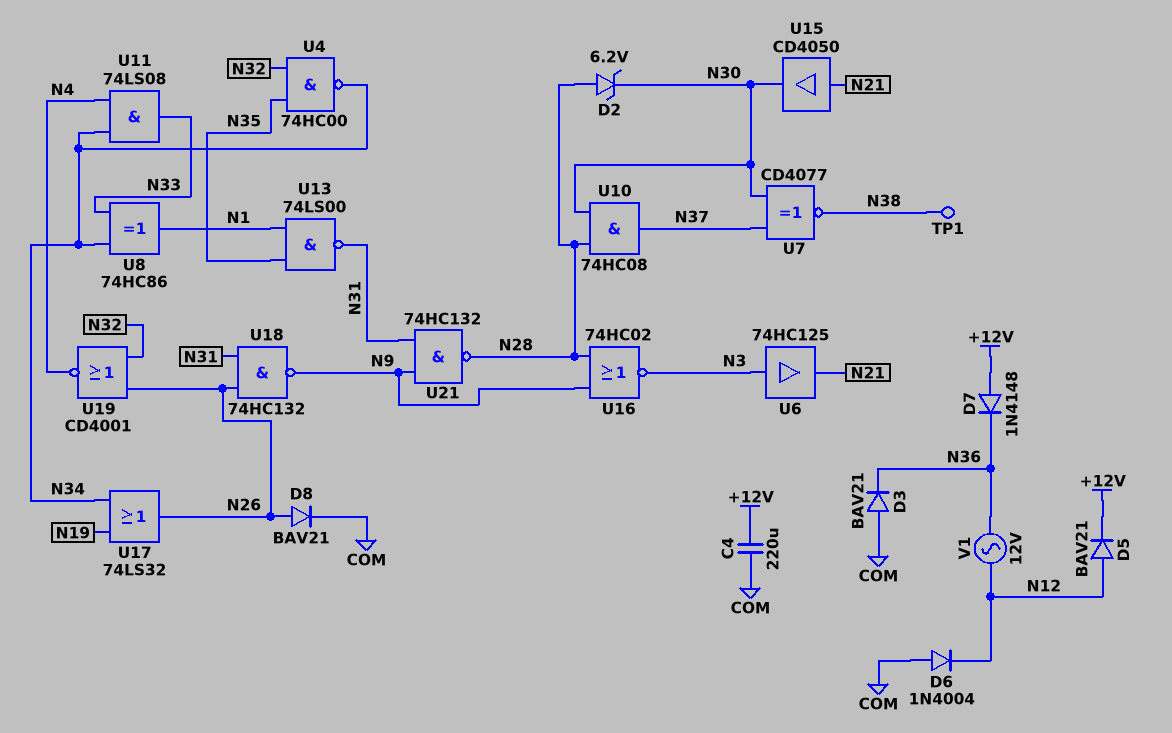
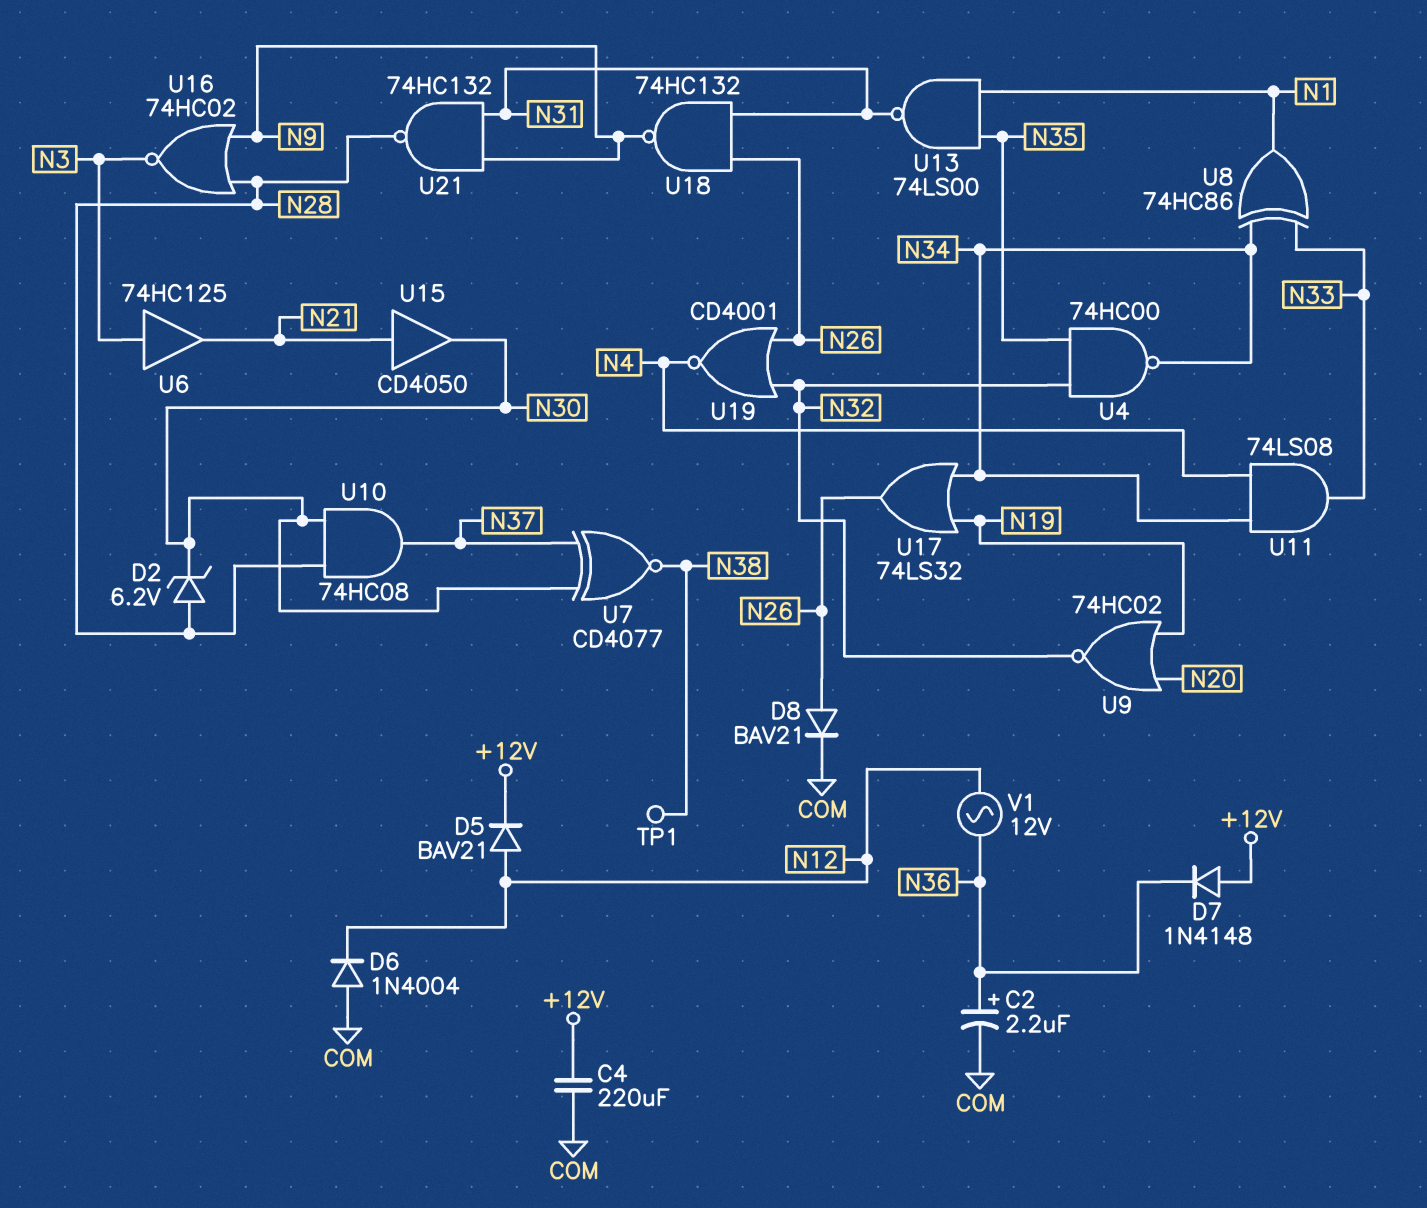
C2: none -> 2.2uF (plus N36, minus COM)
D3: diode BAV21 (A COM, K N36) -> none
U9: none -> NOR 74HC02 (in N19, in N20, out N32)

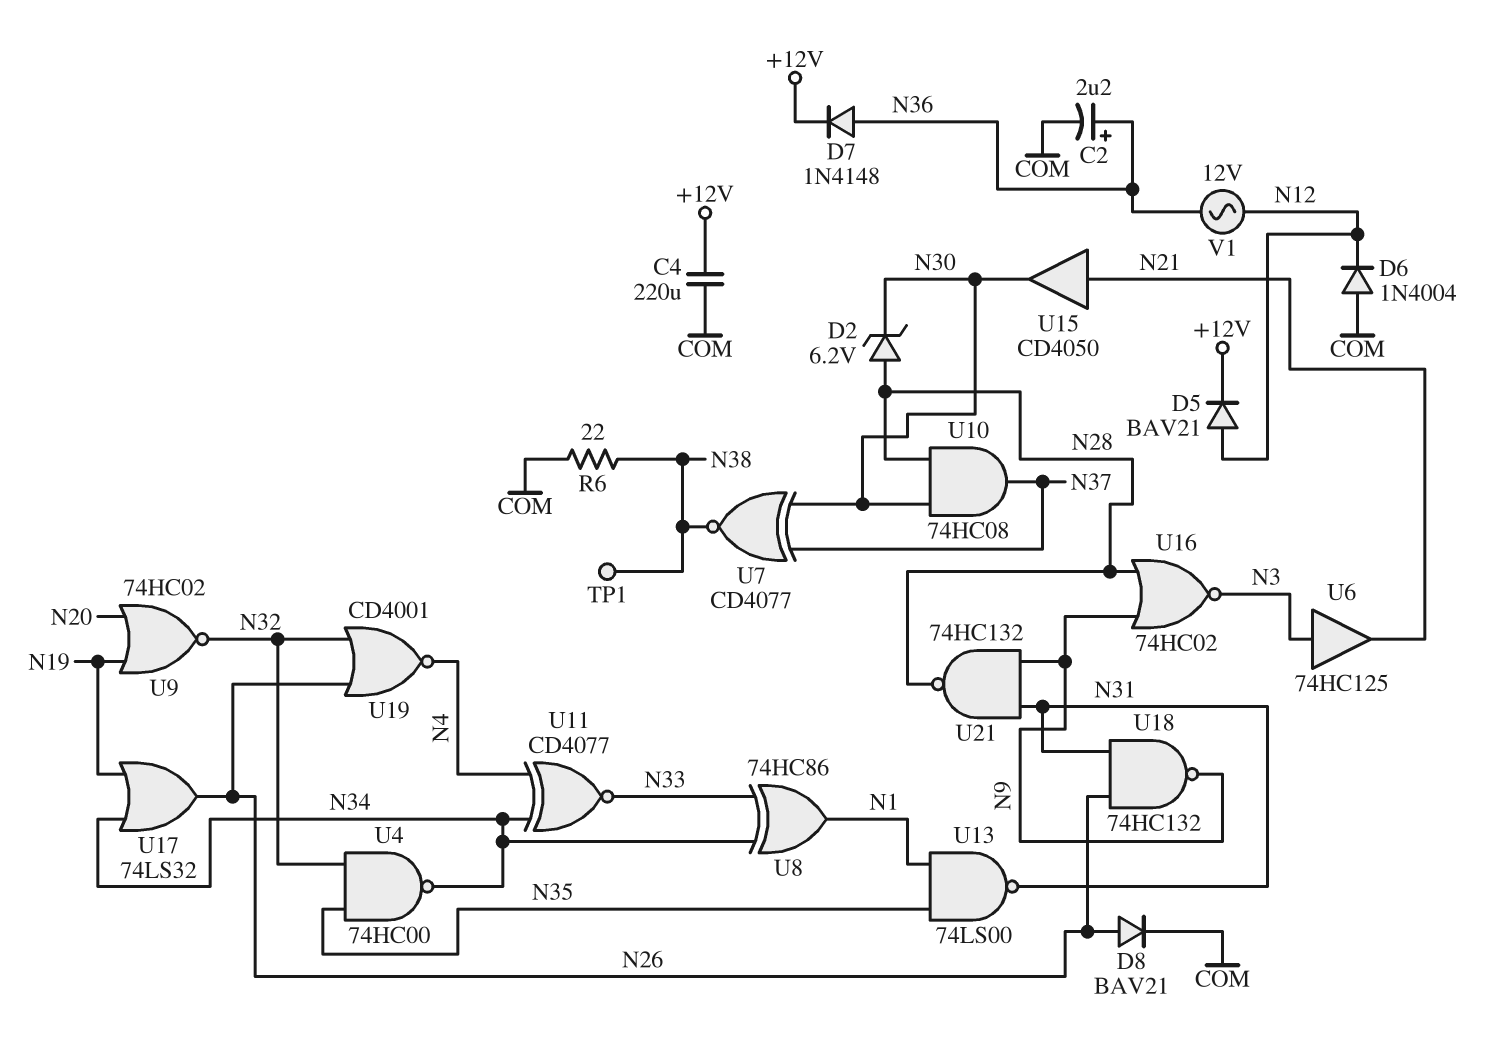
D7: diode 1N4148 (A +12V, K N36) -> diode 1N4148 (A N36, K +12V)
R6: none -> 22 (COM, N38)
U11: AND 74LS08 (in N4, in N34, out N33) -> XNOR CD4077 (in N4, in N34, out N33)

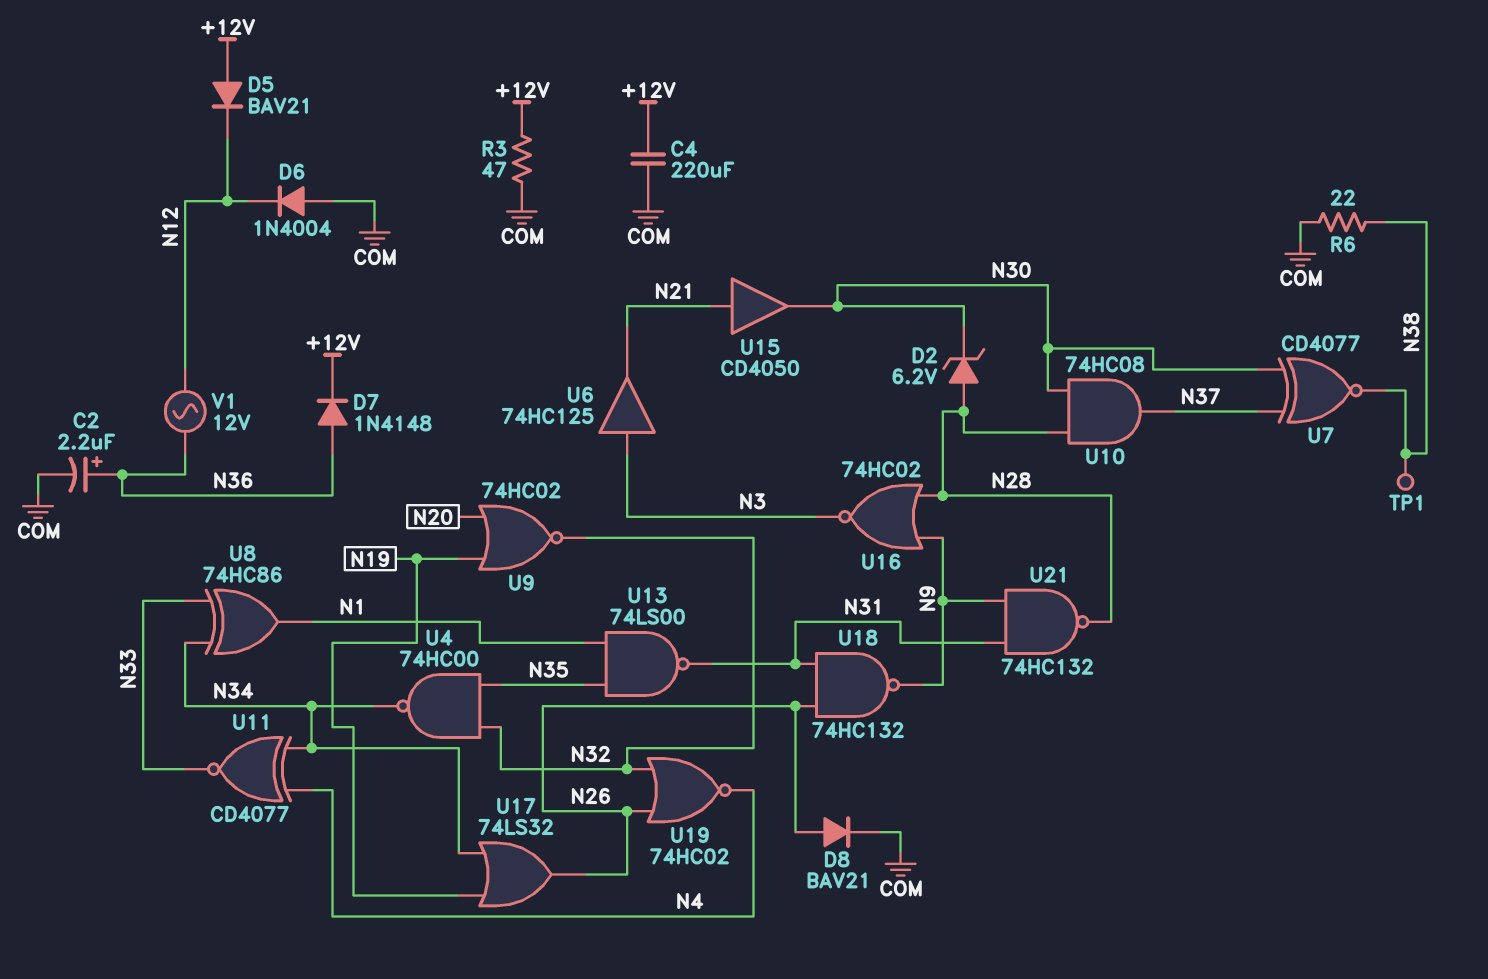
D5: diode BAV21 (A N12, K +12V) -> diode BAV21 (A +12V, K N12)
R3: none -> 47 (+12V, COM)
U19: NOR CD4001 (in N26, in N32, out N4) -> NOR 74HC02 (in N26, in N32, out N4)

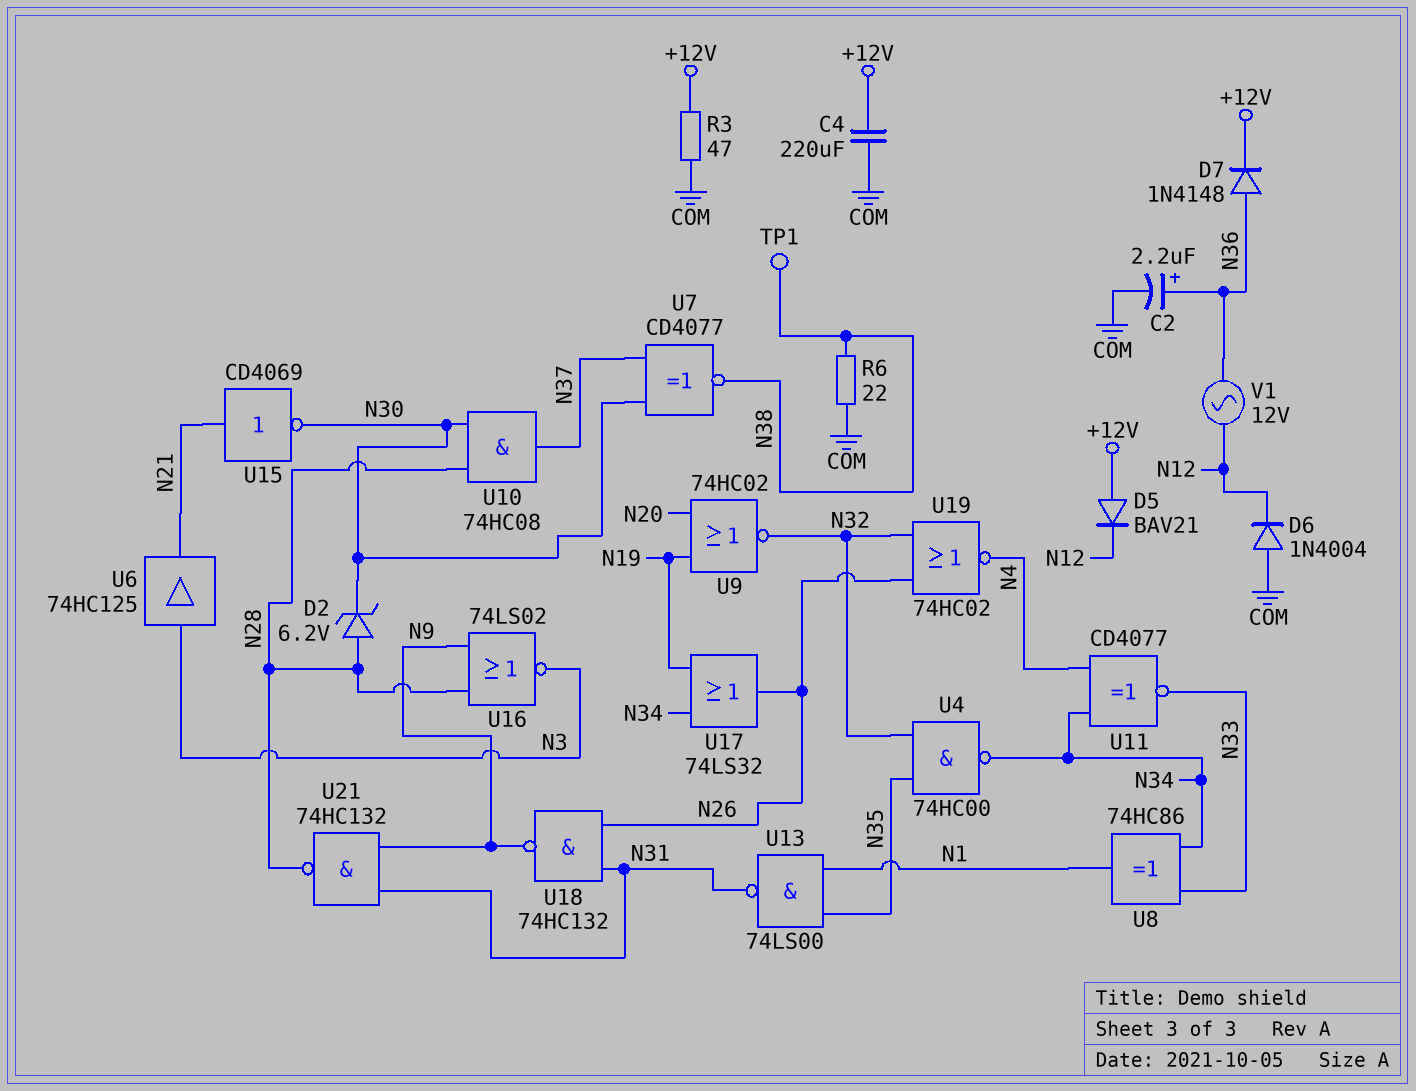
D8: diode BAV21 (A N26, K COM) -> none
U15: buffer CD4050 (in N21, out N30) -> NOT CD4069 (in N21, out N30)
U16: NOR 74HC02 (in N9, in N28, out N3) -> NOR 74LS02 (in N9, in N28, out N3)

